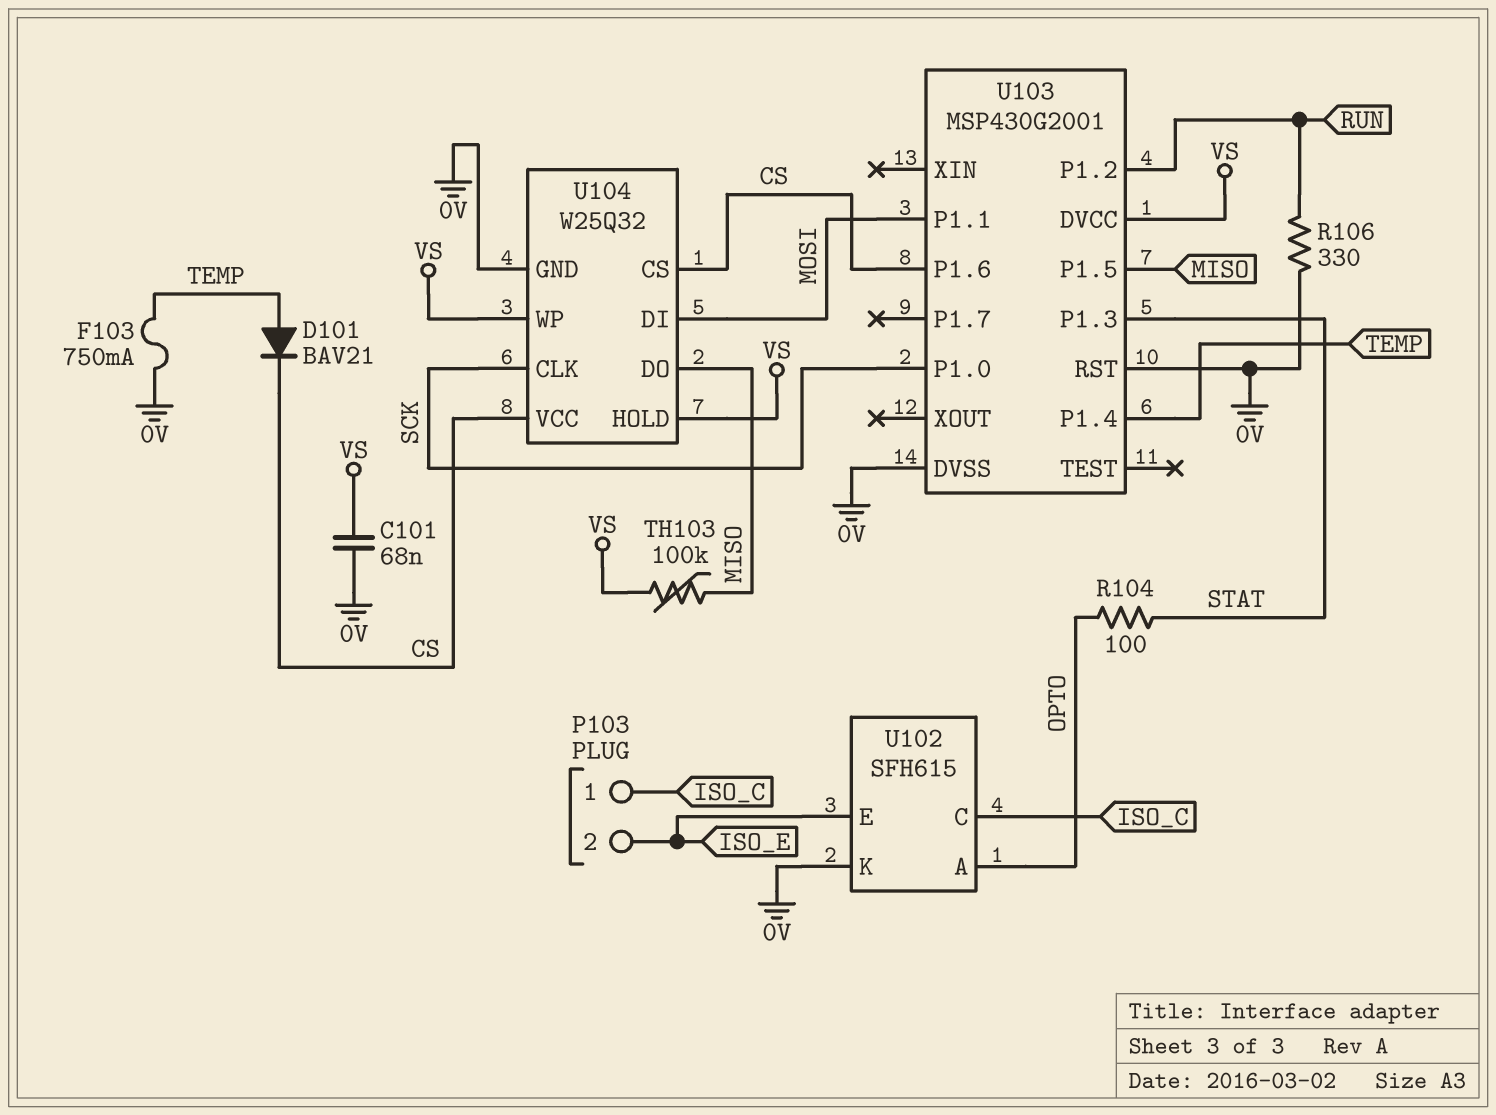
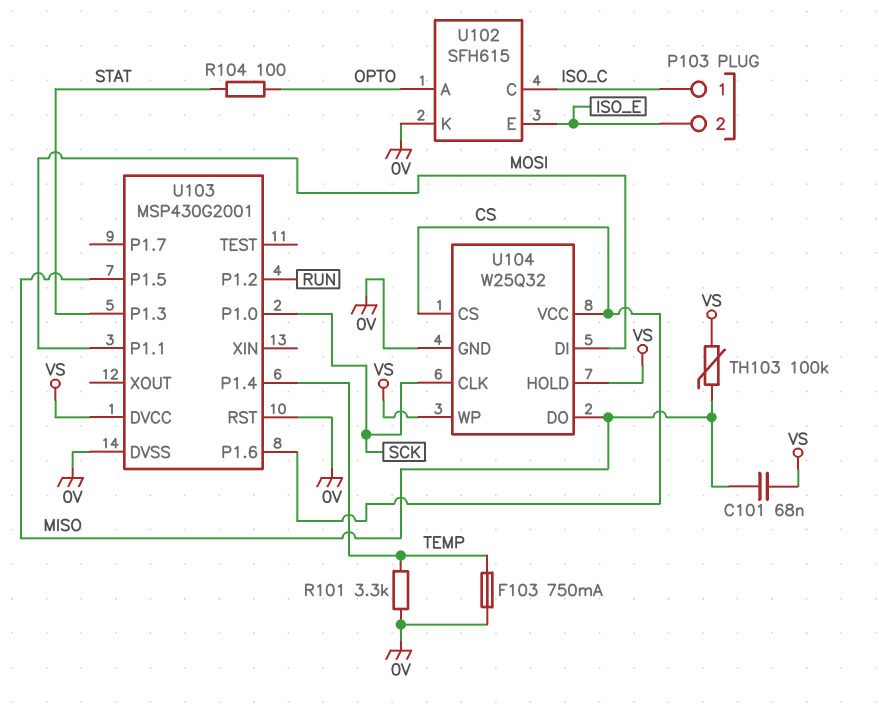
C101: 68nF (0V, VS) -> 68nF (MISO, VS)
D101: diode BAV21 (A TEMP, K CS) -> none
R101: none -> 3.3k (0V, TEMP)
R106: 330 (0V, RUN) -> none

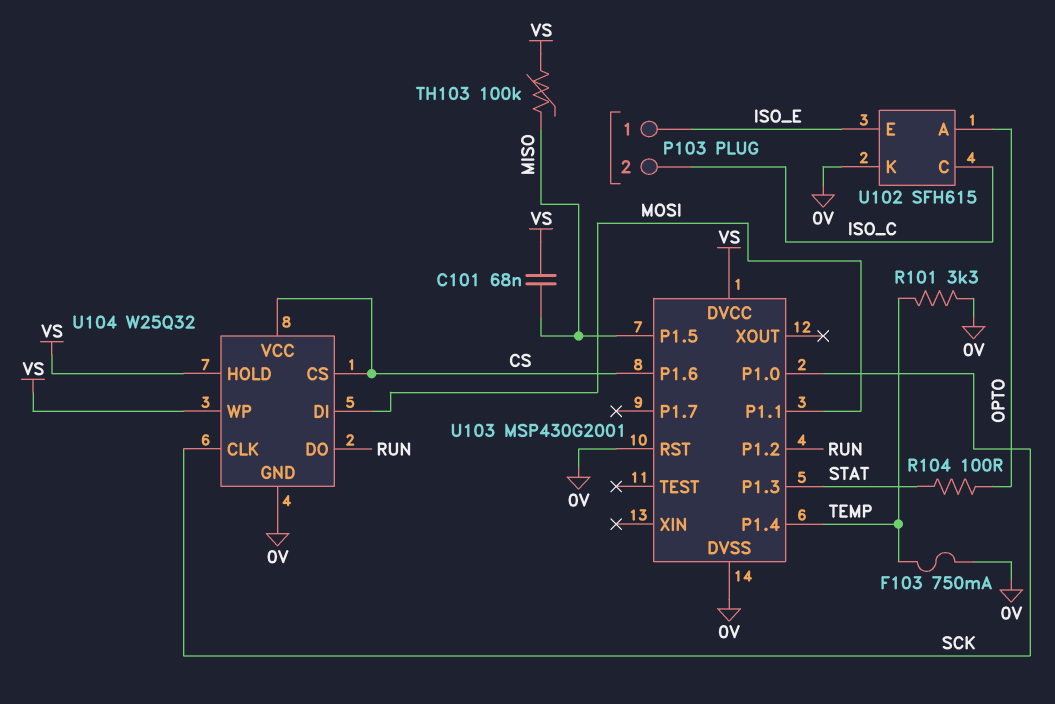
P103 pin 1: ISO_C -> ISO_E
P103 pin 2: ISO_E -> ISO_C
U104 pin DO: MISO -> RUN

